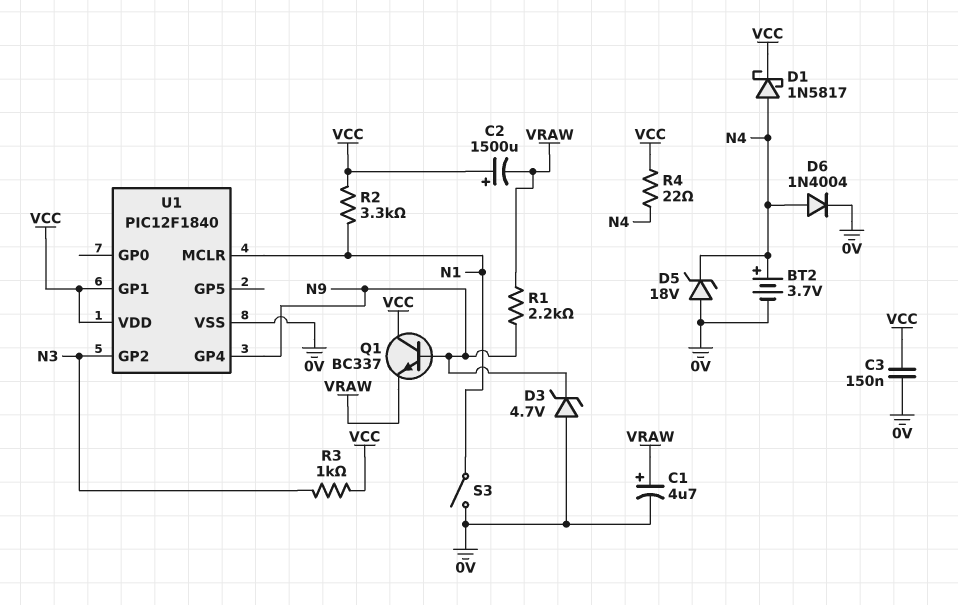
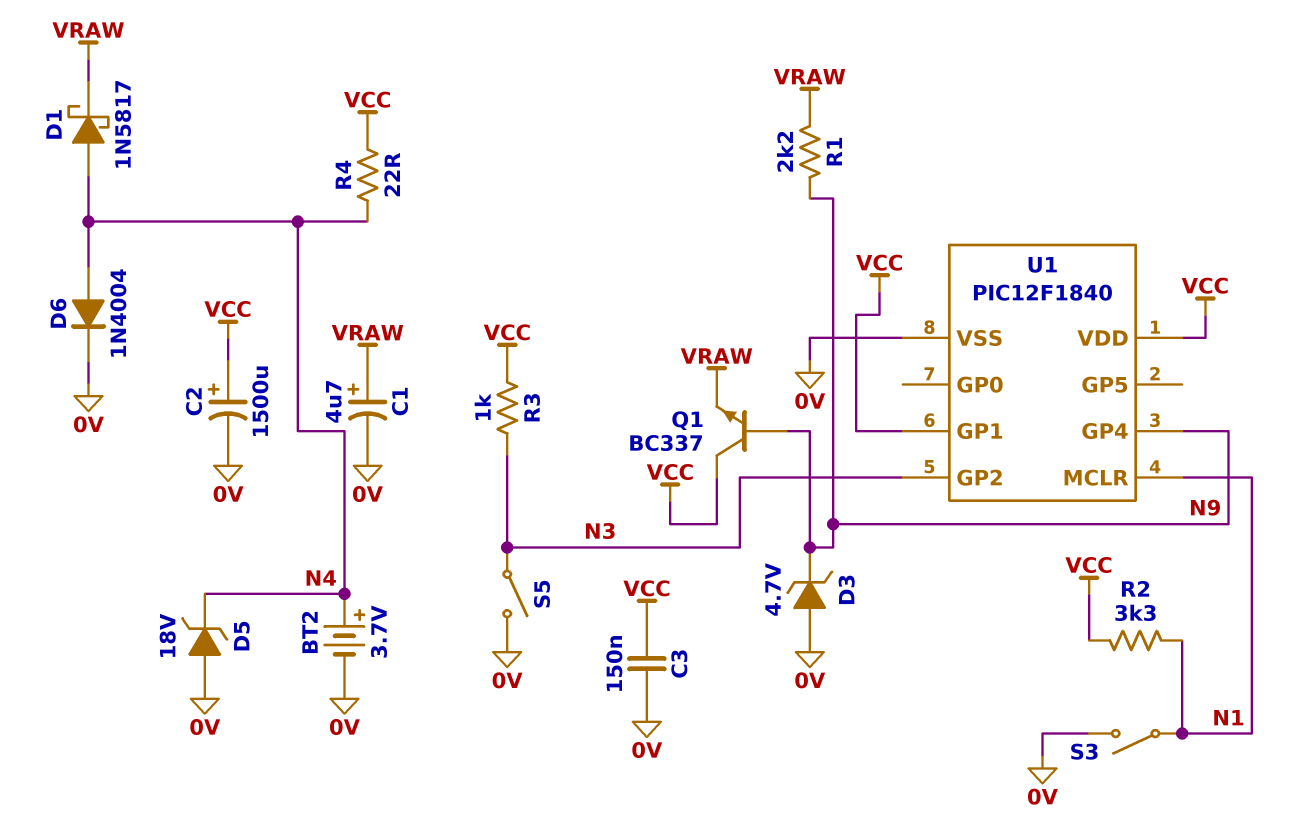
C2: 1500uF (plus VCC, minus VRAW) -> 1500uF (plus VCC, minus 0V)
D1: schottky 1N5817 (A N4, K VCC) -> schottky 1N5817 (A N4, K VRAW)
S5: none -> switch (0V, N3)

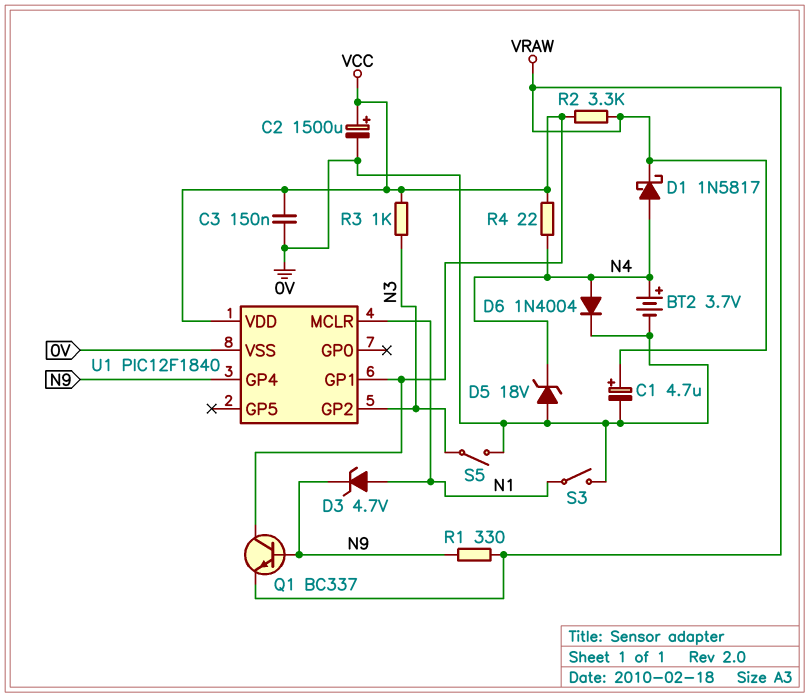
D3: zener 4.7V (A 0V, K N9) -> zener 4.7V (A N1, K N9)
R1: 2.2k (N9, VRAW) -> 330 (N9, VRAW)
R2: 3.3k (N1, VCC) -> 3.3k (VCC, VRAW)

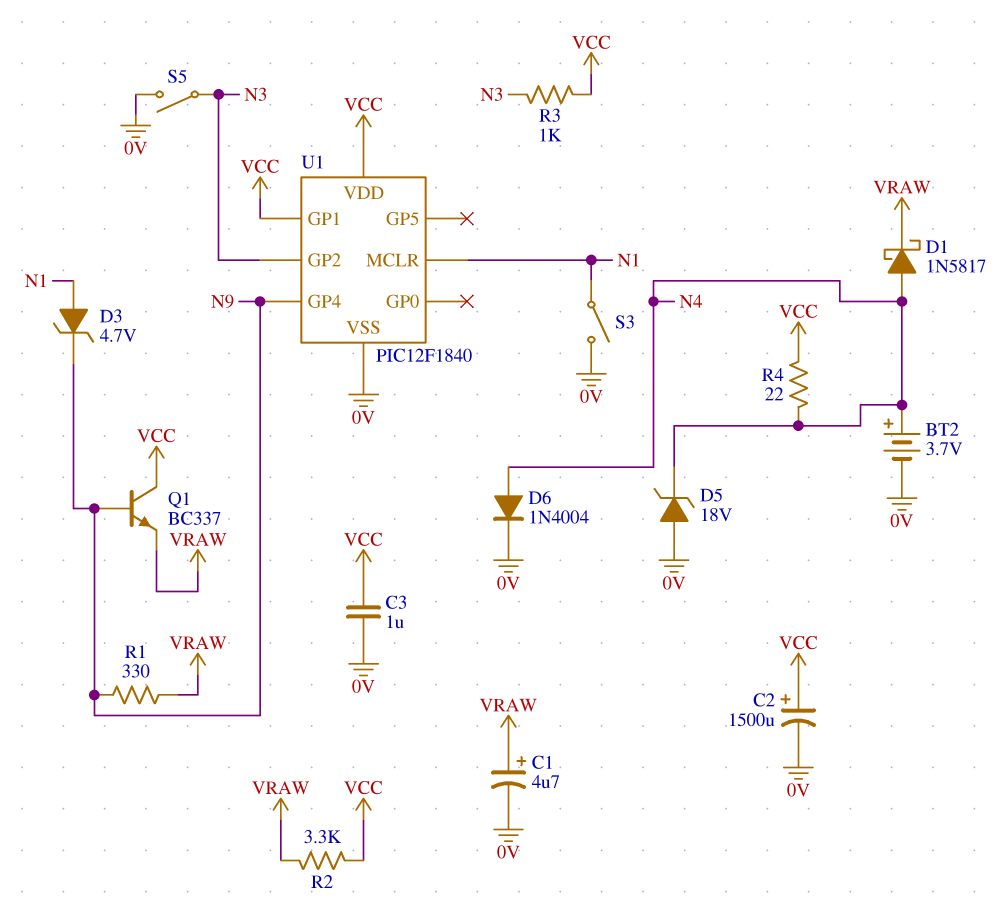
C3: 150nF (0V, VCC) -> 1uF (0V, VCC)

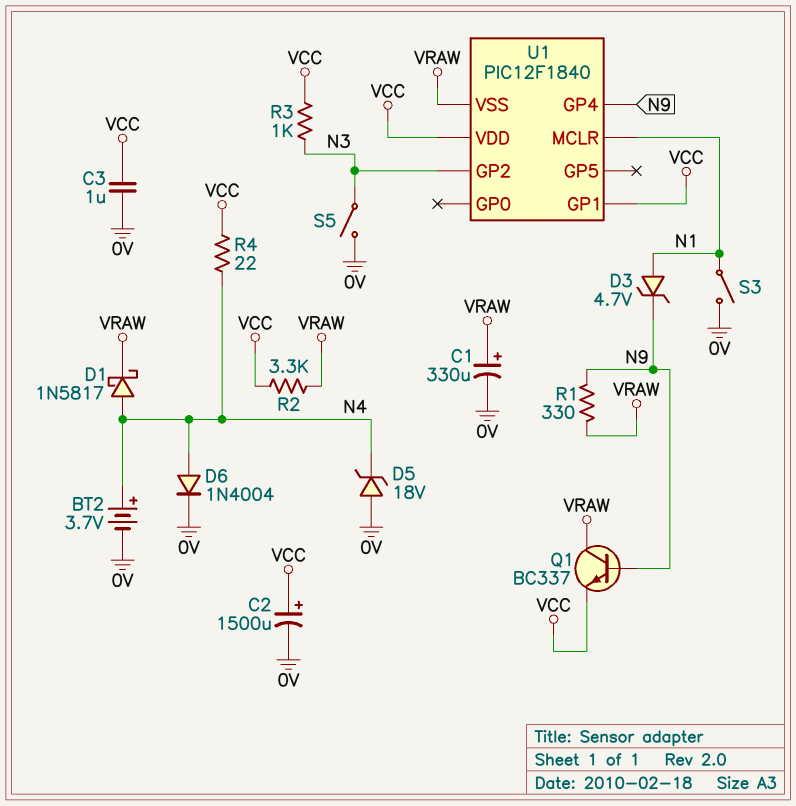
C1: 4.7uF (plus VRAW, minus 0V) -> 330uF (plus VRAW, minus 0V)
Q1: NPN BC337 (B N9, C VCC, E VRAW) -> NPN BC337 (B N9, C VRAW, E VCC)
U1 pin VSS: 0V -> VRAW

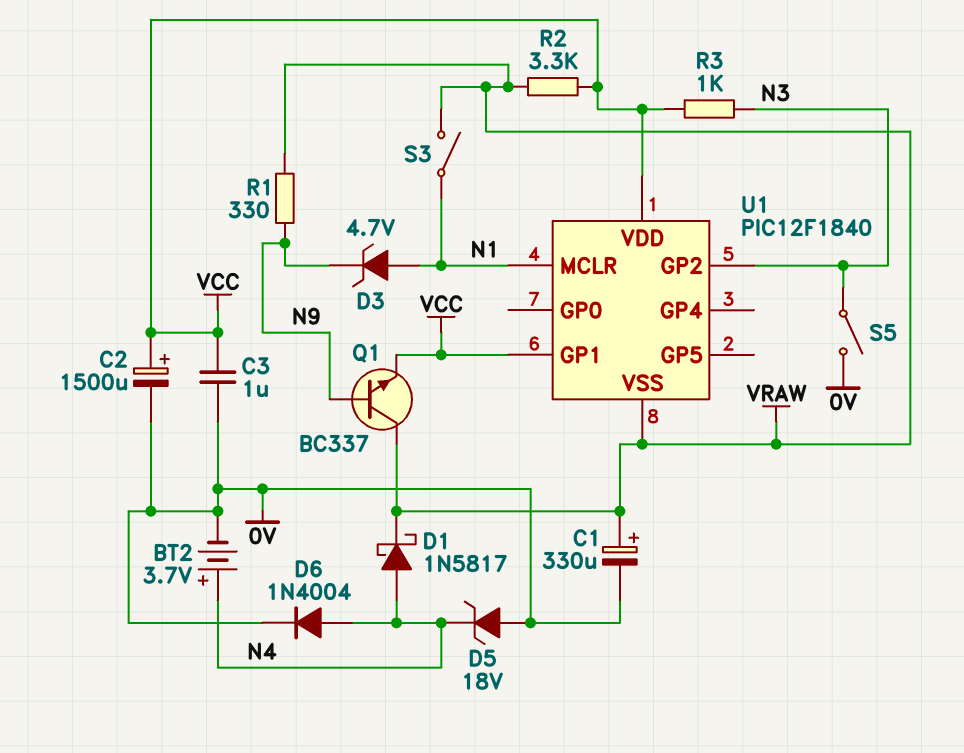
R4: 22 (N4, VCC) -> none
S3: switch (0V, N1) -> switch (N1, VRAW)
U1 pin GP4: N9 -> none

